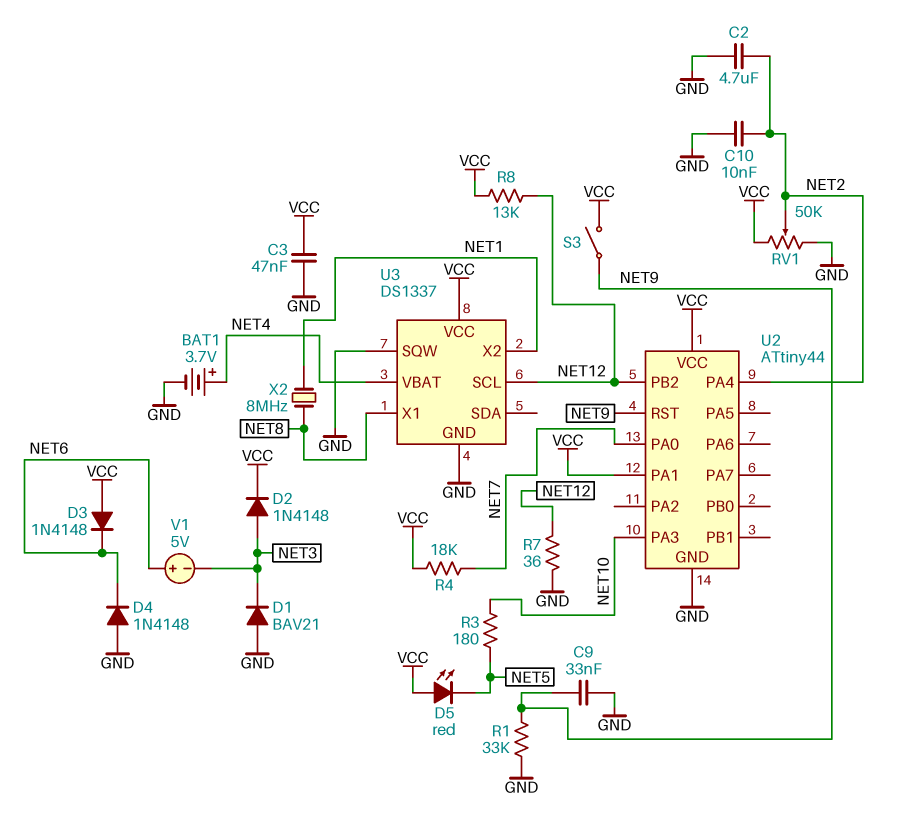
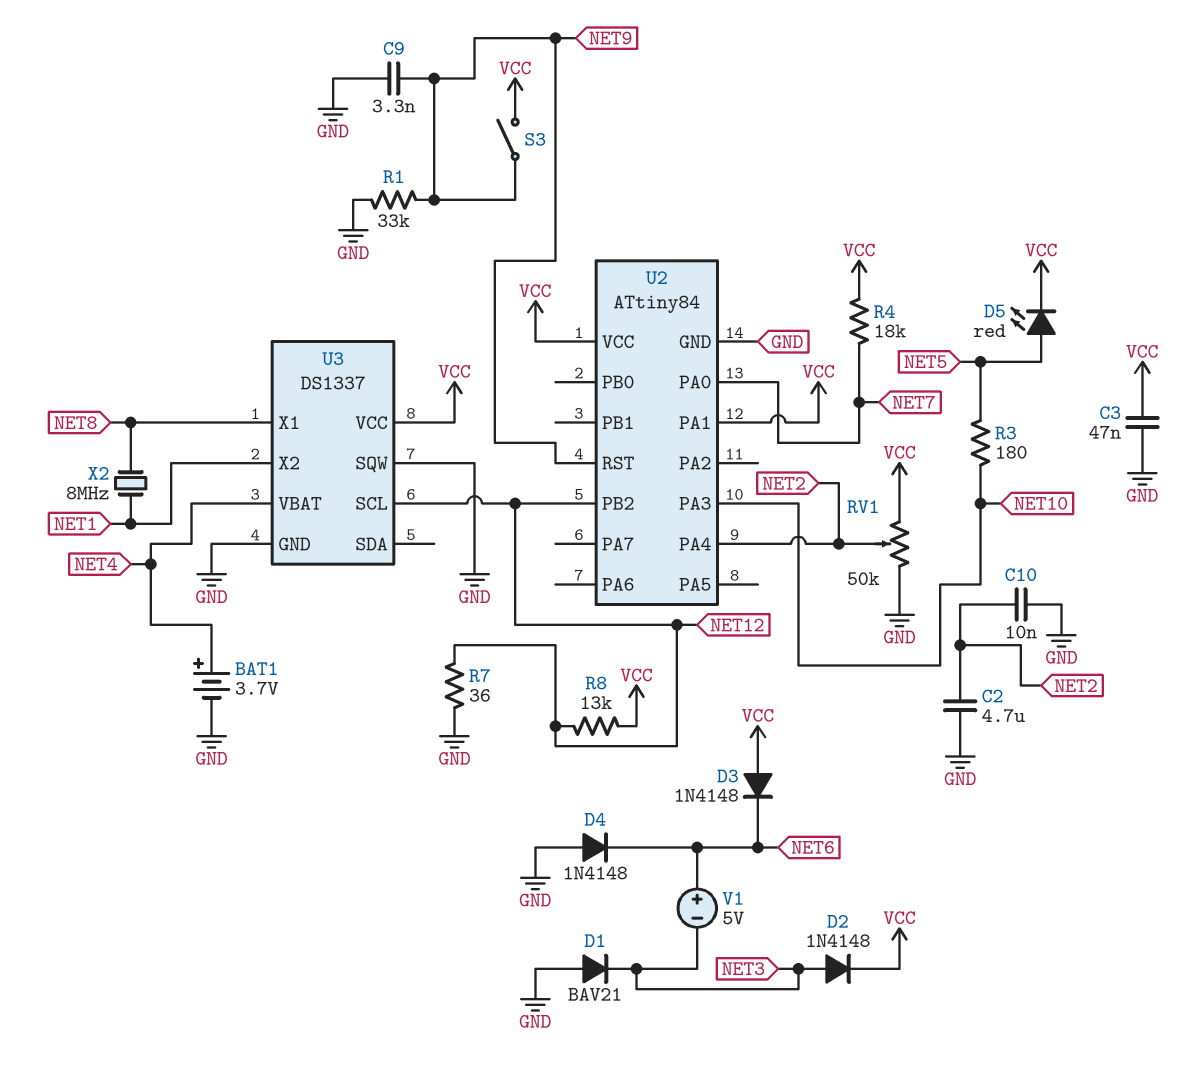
C9: 33nF (GND, NET9) -> 3.3nF (GND, NET9)
D5: LED red (A VCC, K NET5) -> LED red (A NET5, K VCC)
U2: ATtiny44 -> ATtiny84

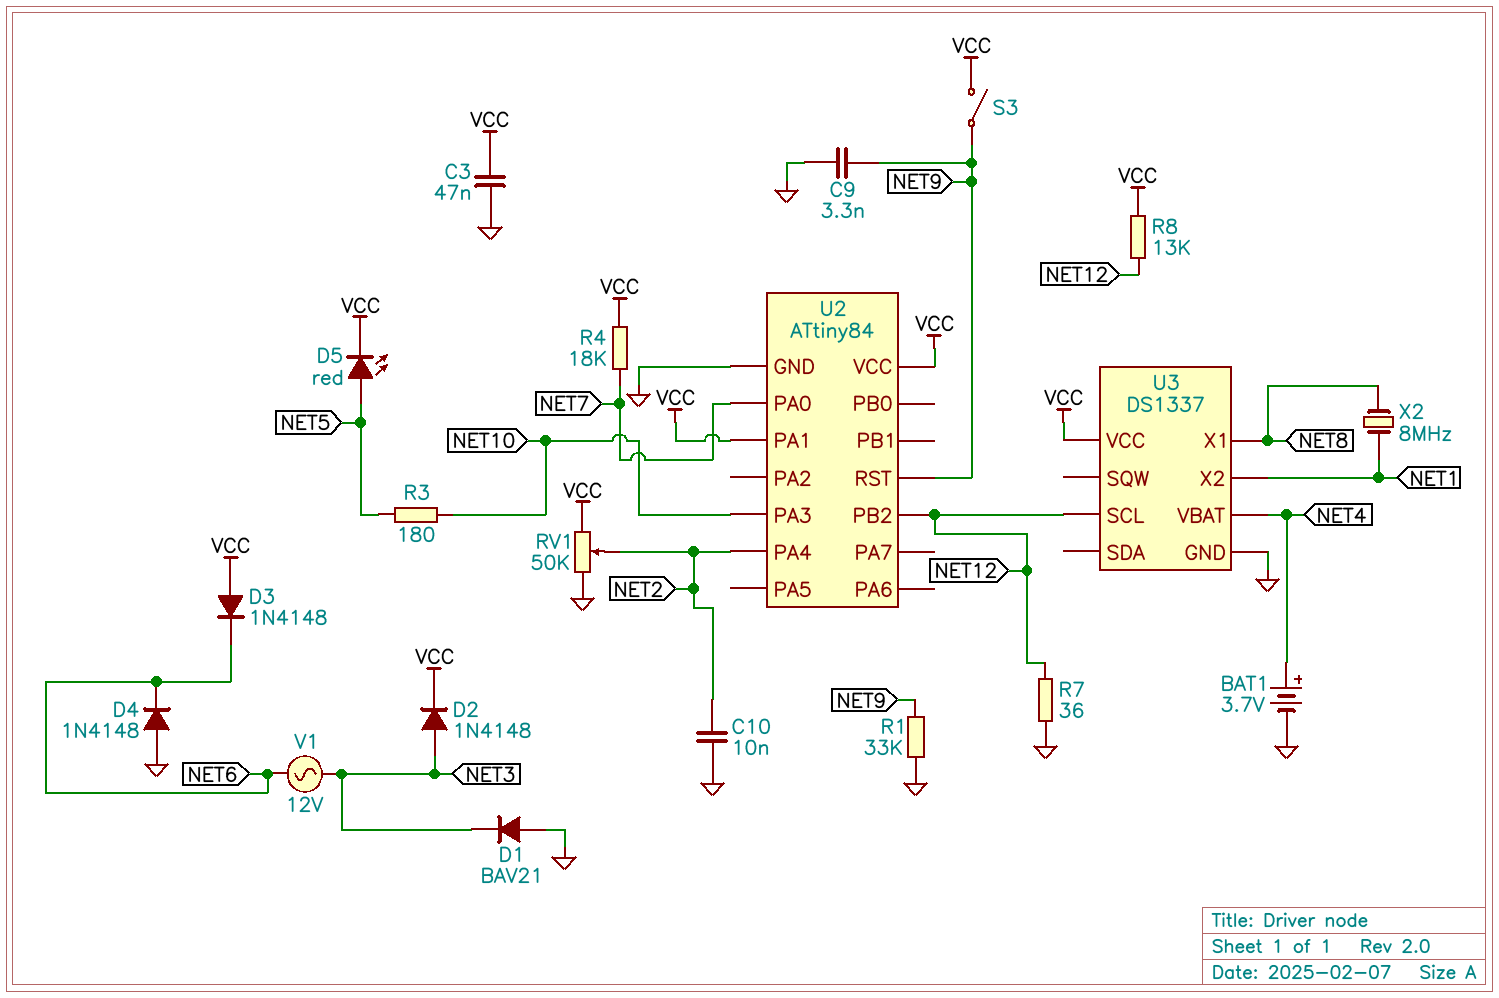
C2: 4.7uF (GND, NET2) -> none
U3 pin SQW: GND -> none
V1: 5V (plus NET6, minus NET3) -> AC 12V (NET3, NET6)

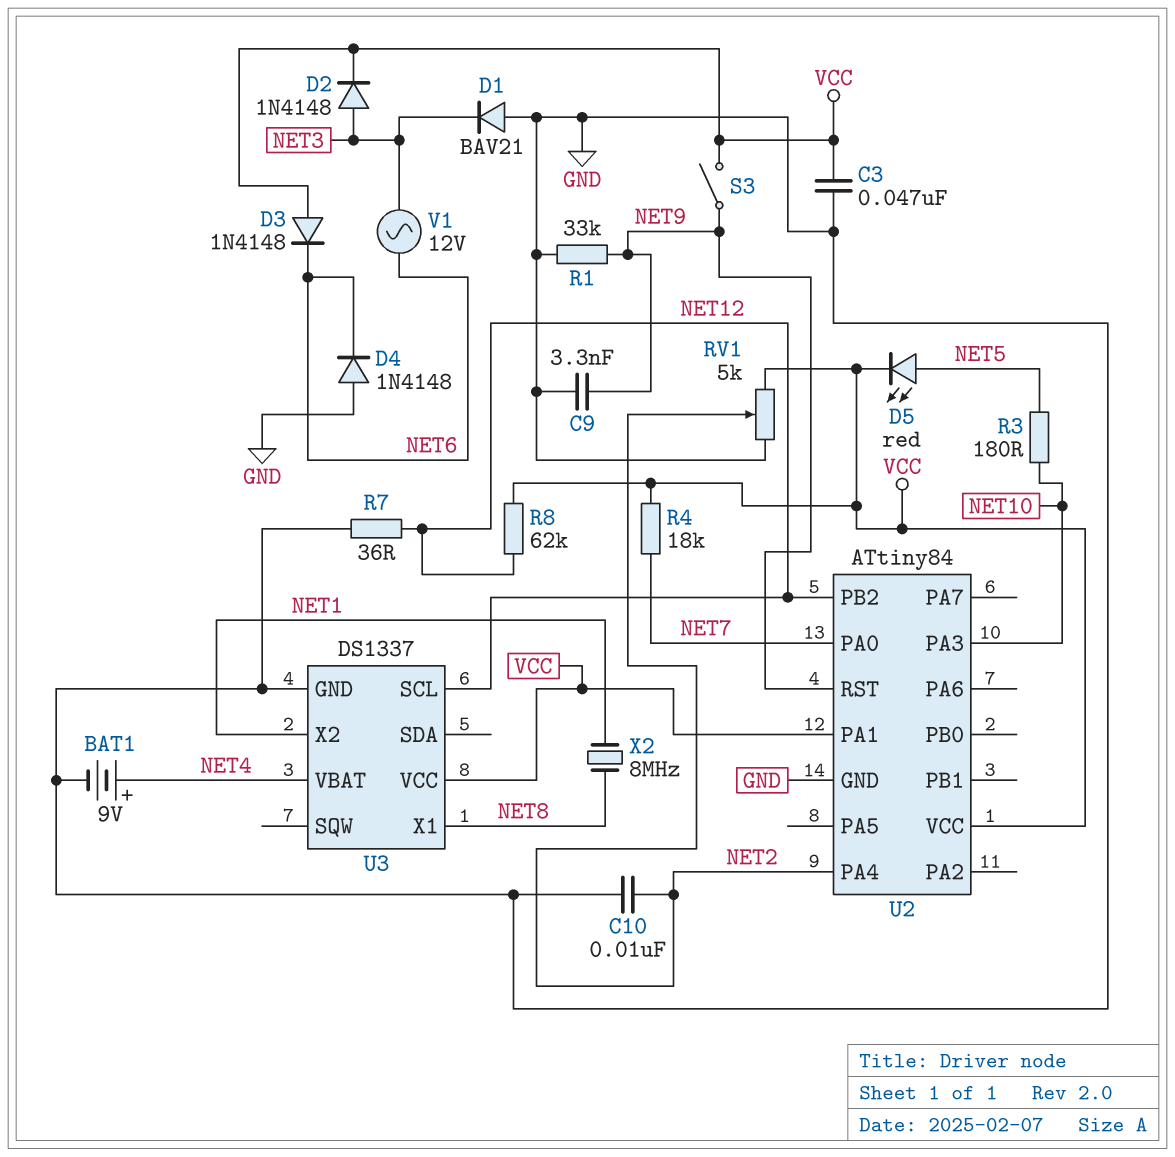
BAT1: 3.7V (plus NET4, minus GND) -> 9V (plus NET4, minus GND)
R8: 13k (NET12, VCC) -> 62k (NET12, VCC)
RV1: 50k (GND, VCC, wiper NET2) -> 5k (GND, VCC, wiper NET2)

